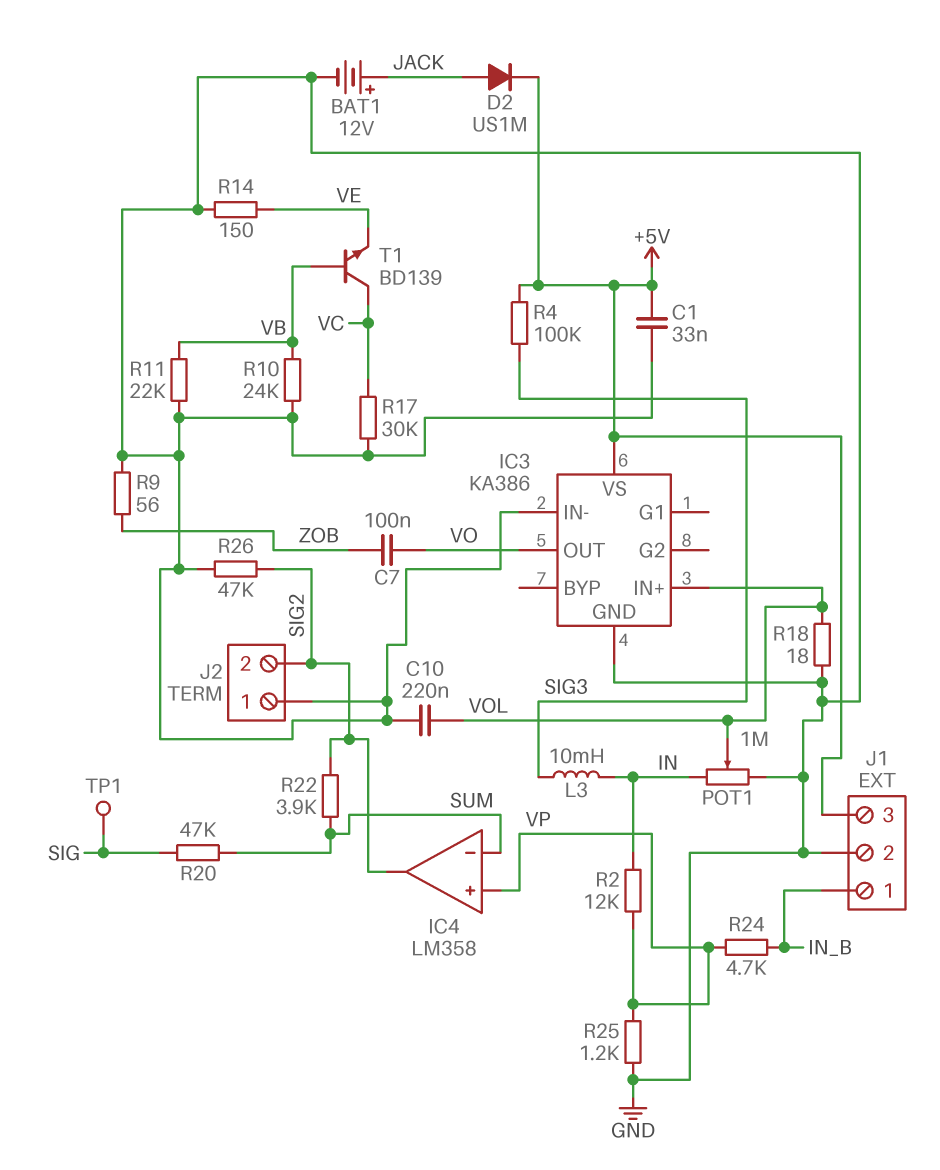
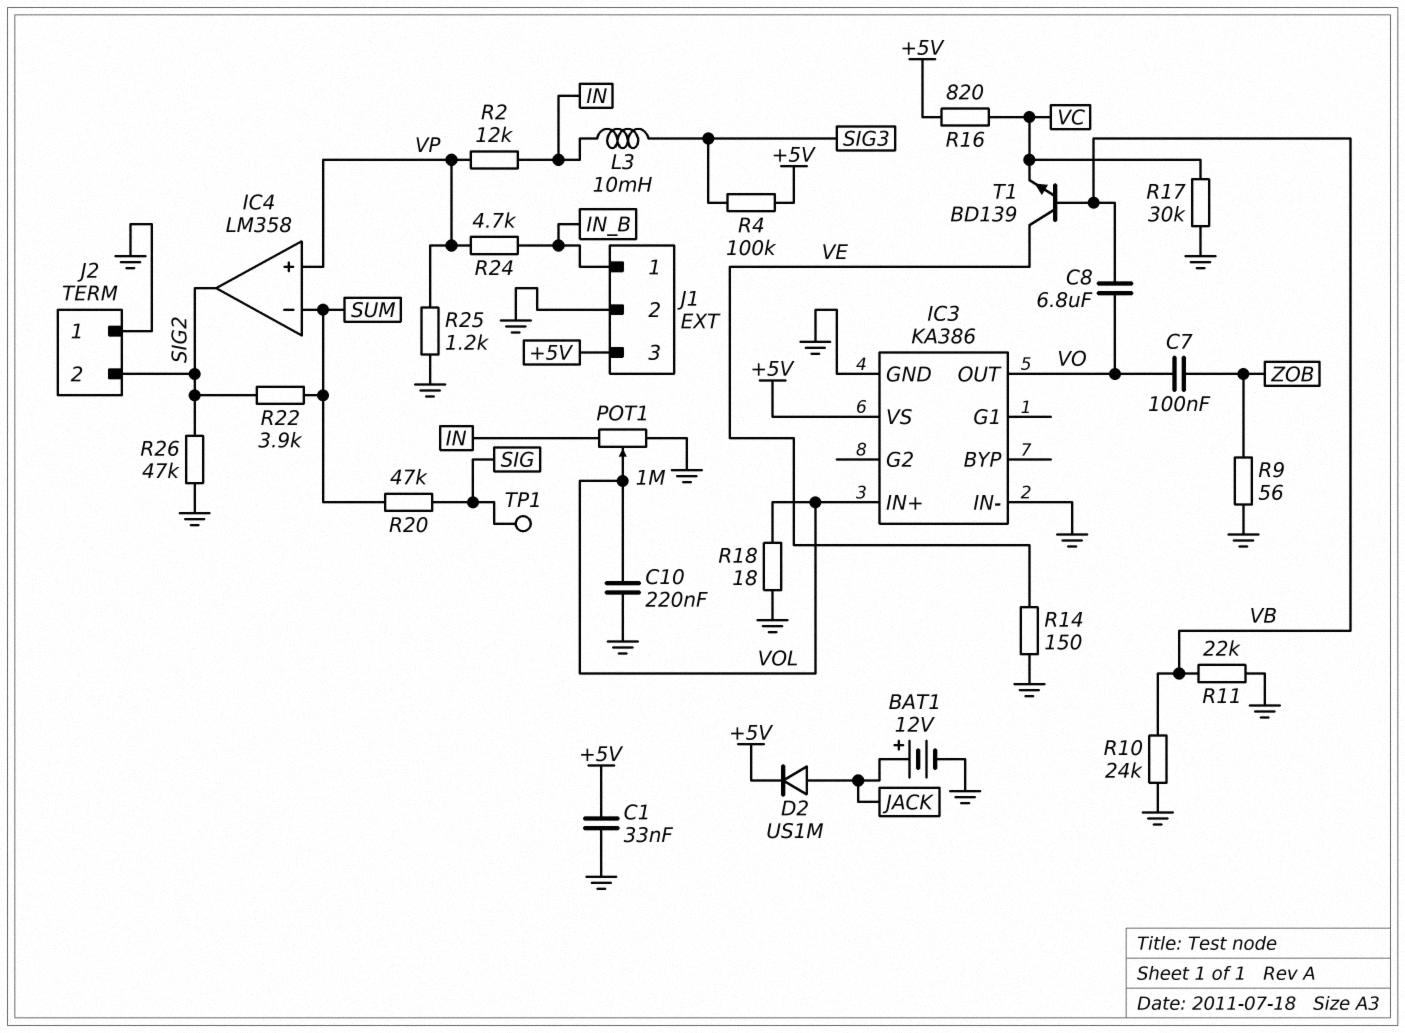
C8: none -> 6.8uF (VB, VO)
R16: none -> 820 (+5V, VC)
T1: NPN BD139 (B VB, C VC, E VE) -> NPN BD139 (B VB, C VE, E VC)

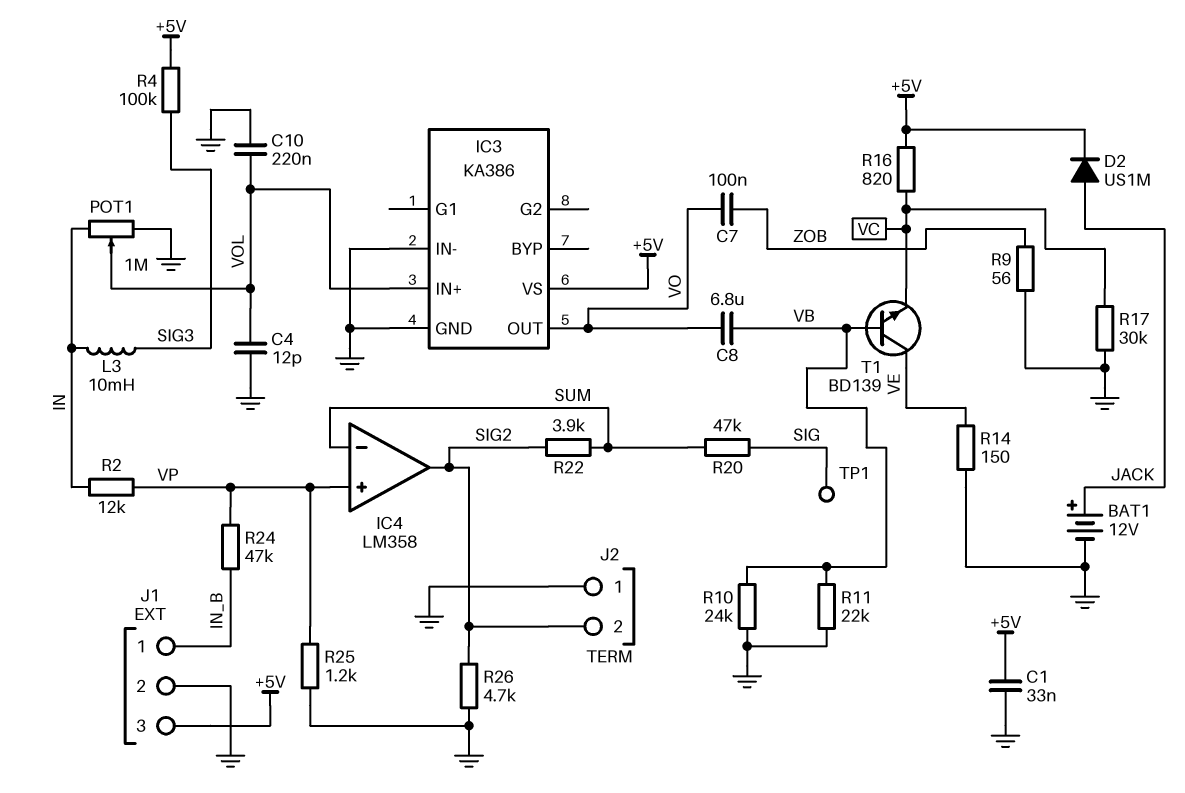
C4: none -> 12pF (GND, VOL)
R18: 18 (GND, VOL) -> none
R24: 4.7k (IN_B, VP) -> 47k (IN_B, VP)
R26: 47k (GND, SIG2) -> 4.7k (GND, SIG2)

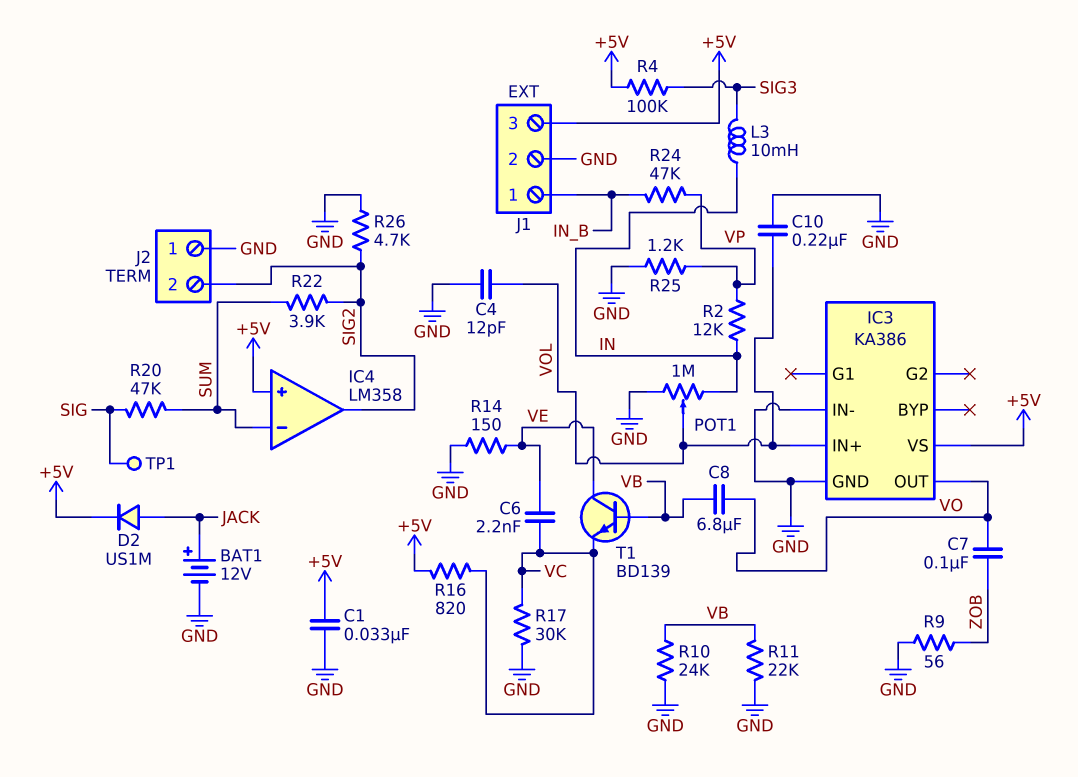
C6: none -> 2.2nF (VC, VE)
IC4 pin in+: VP -> +5V

